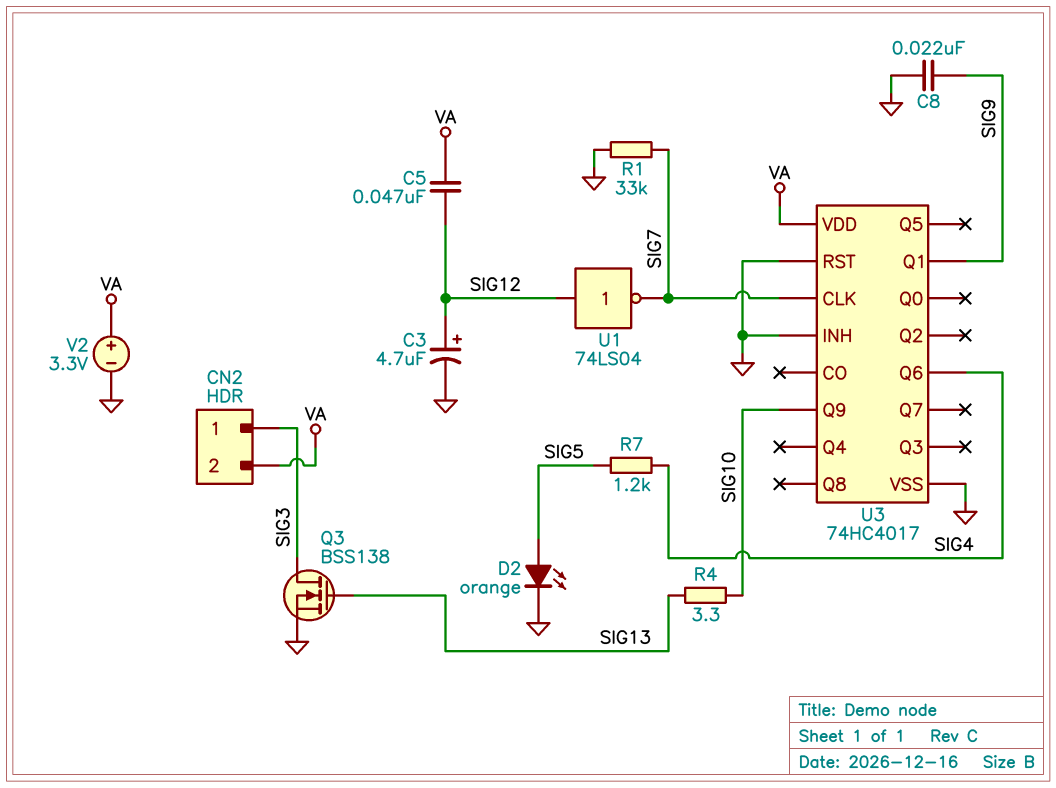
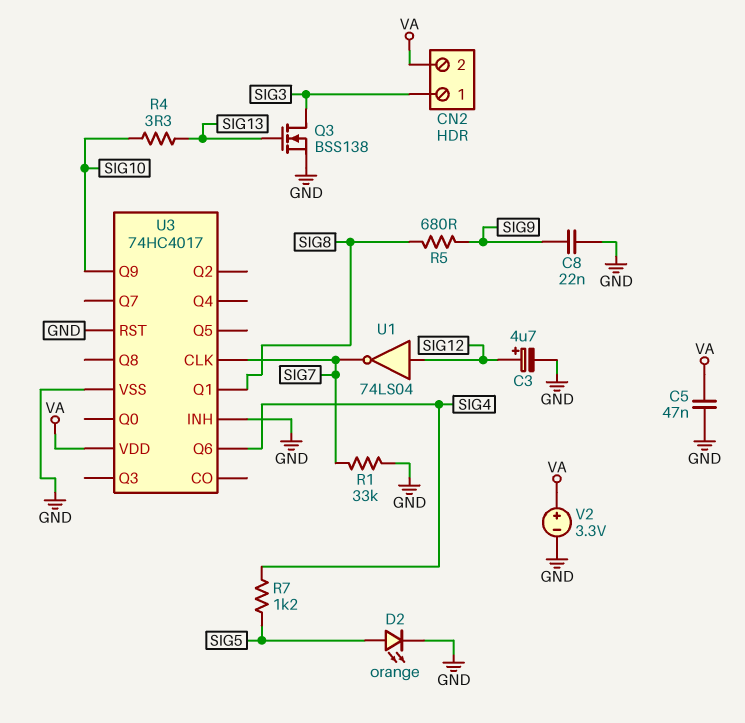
C5: 47nF (SIG12, VA) -> 47nF (GND, VA)
R5: none -> 680 (SIG8, SIG9)
U3 pin Q1: SIG9 -> SIG8

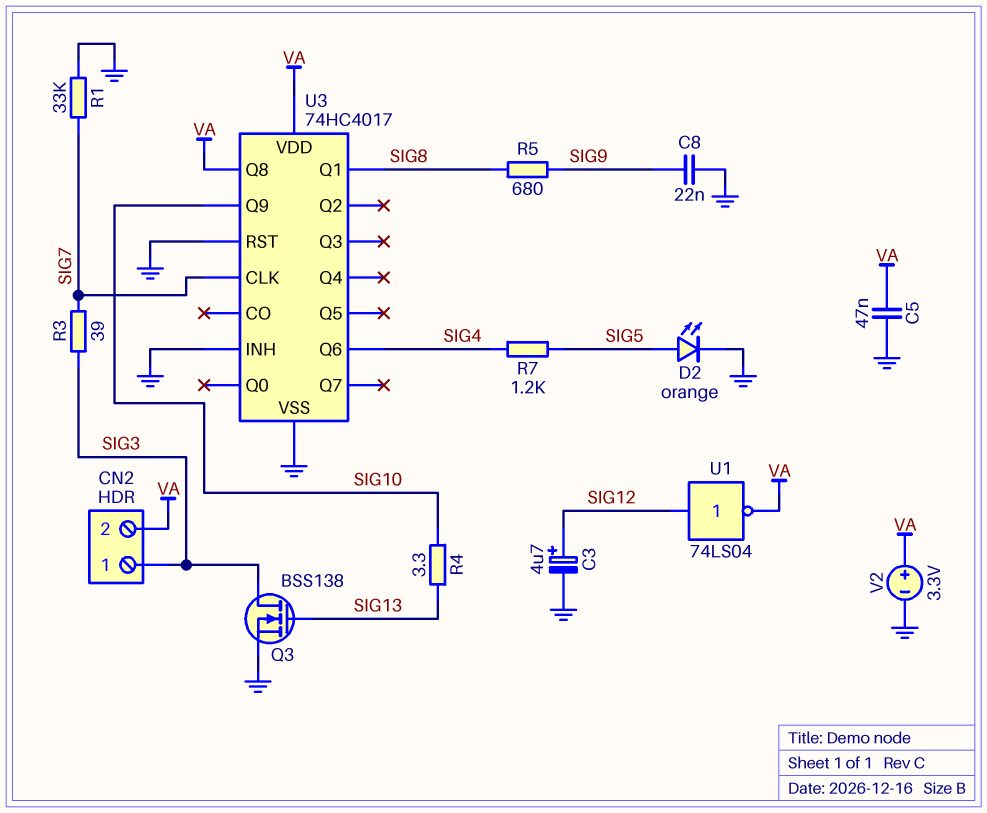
R3: none -> 39 (SIG3, SIG7)
U1: NOT 74LS04 (in SIG12, out SIG7) -> NOT 74LS04 (in SIG12, out VA)
U3 pin Q8: none -> VA

